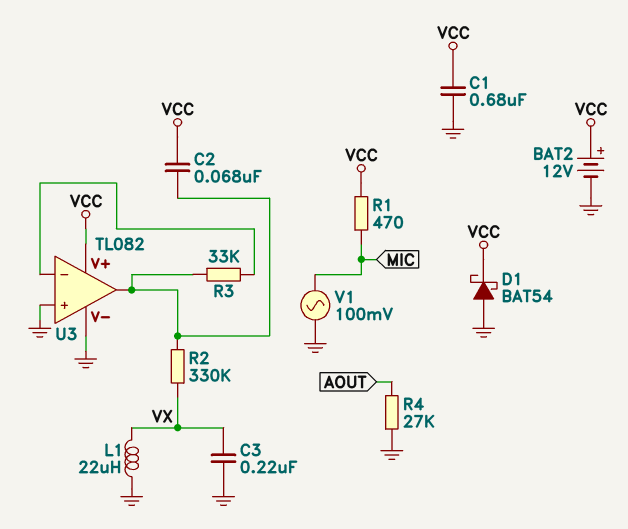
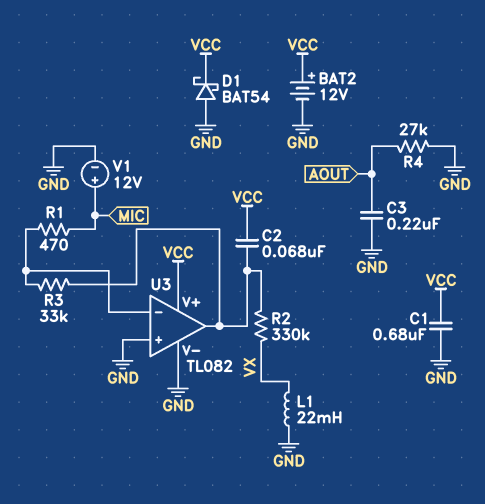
C3: 220nF (GND, VX) -> 220nF (AOUT, GND)
L1: 22uH (GND, VX) -> 22mH (GND, VX)
R1: 470 (MIC, VCC) -> 470 (MIC, U3/in-)
V1: AC 100mV (GND, MIC) -> 12V (plus MIC, minus GND)

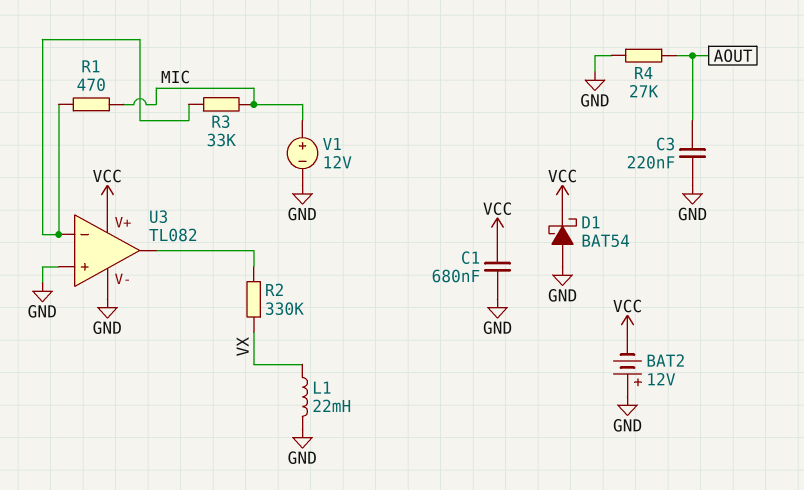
BAT2: 12V (plus VCC, minus GND) -> 12V (plus GND, minus VCC)
C2: 68nF (U3/out, VCC) -> none
R3: 33k (U3/in-, U3/out) -> 33k (MIC, U3/in-)

